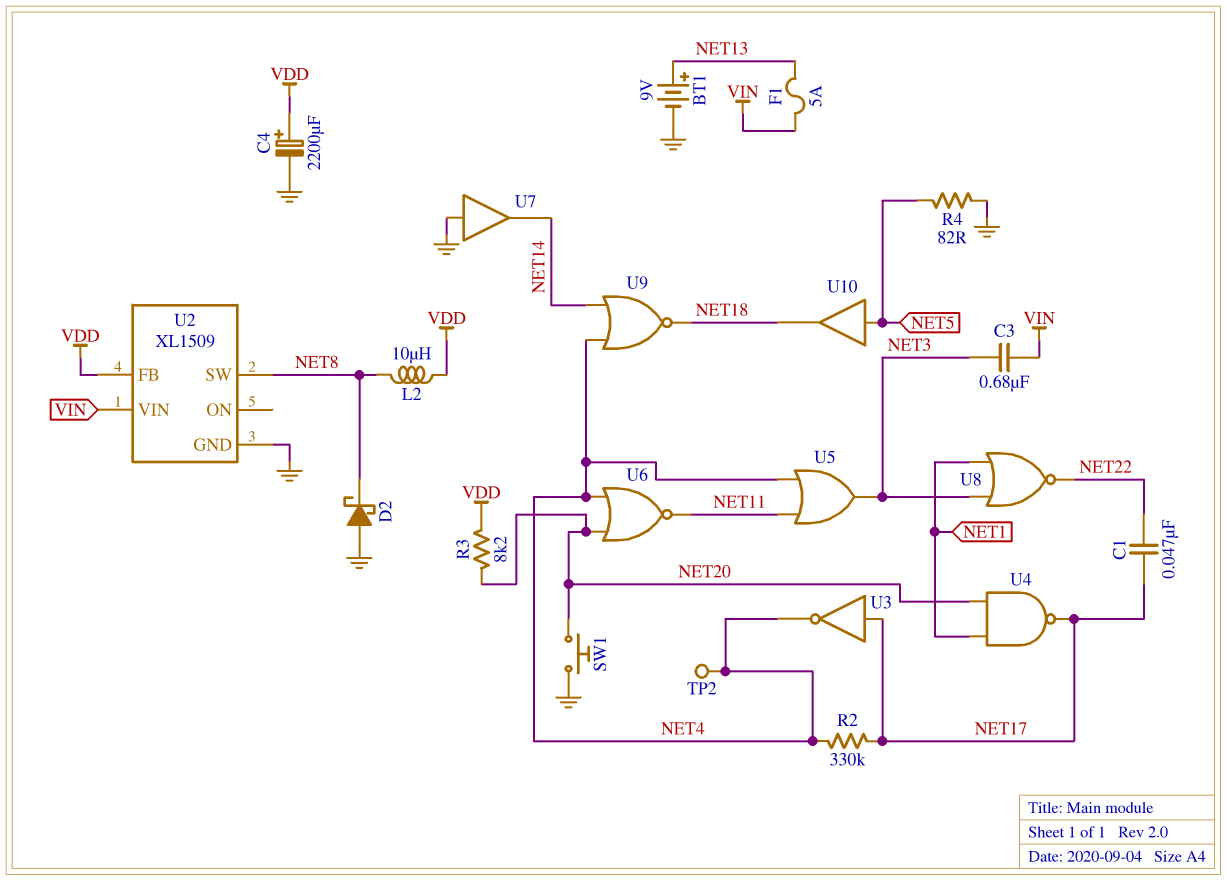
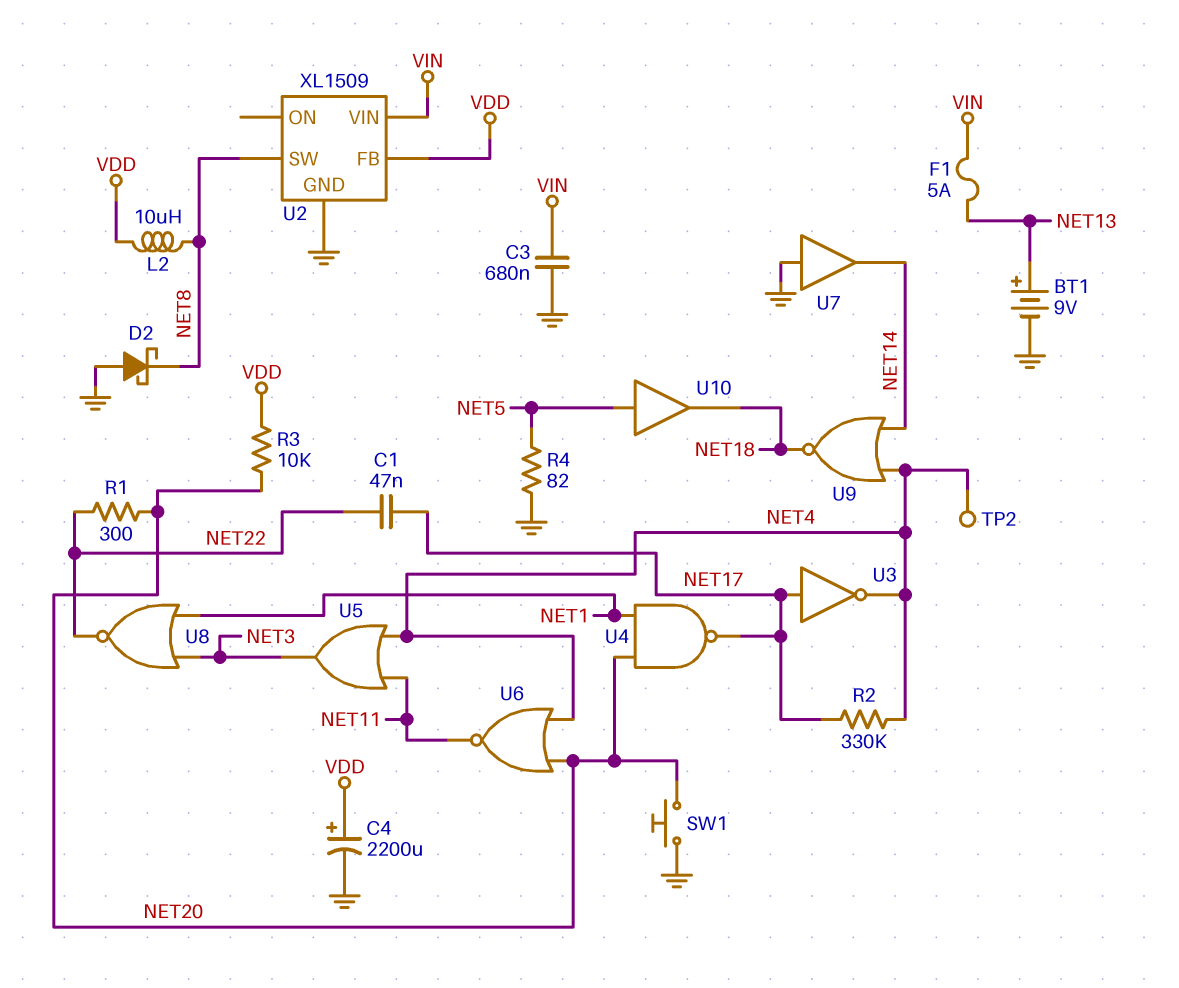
C3: 680nF (NET3, VIN) -> 680nF (GND, VIN)
R1: none -> 300 (NET20, NET22)
R3: 8.2k (NET20, VDD) -> 10k (NET20, VDD)

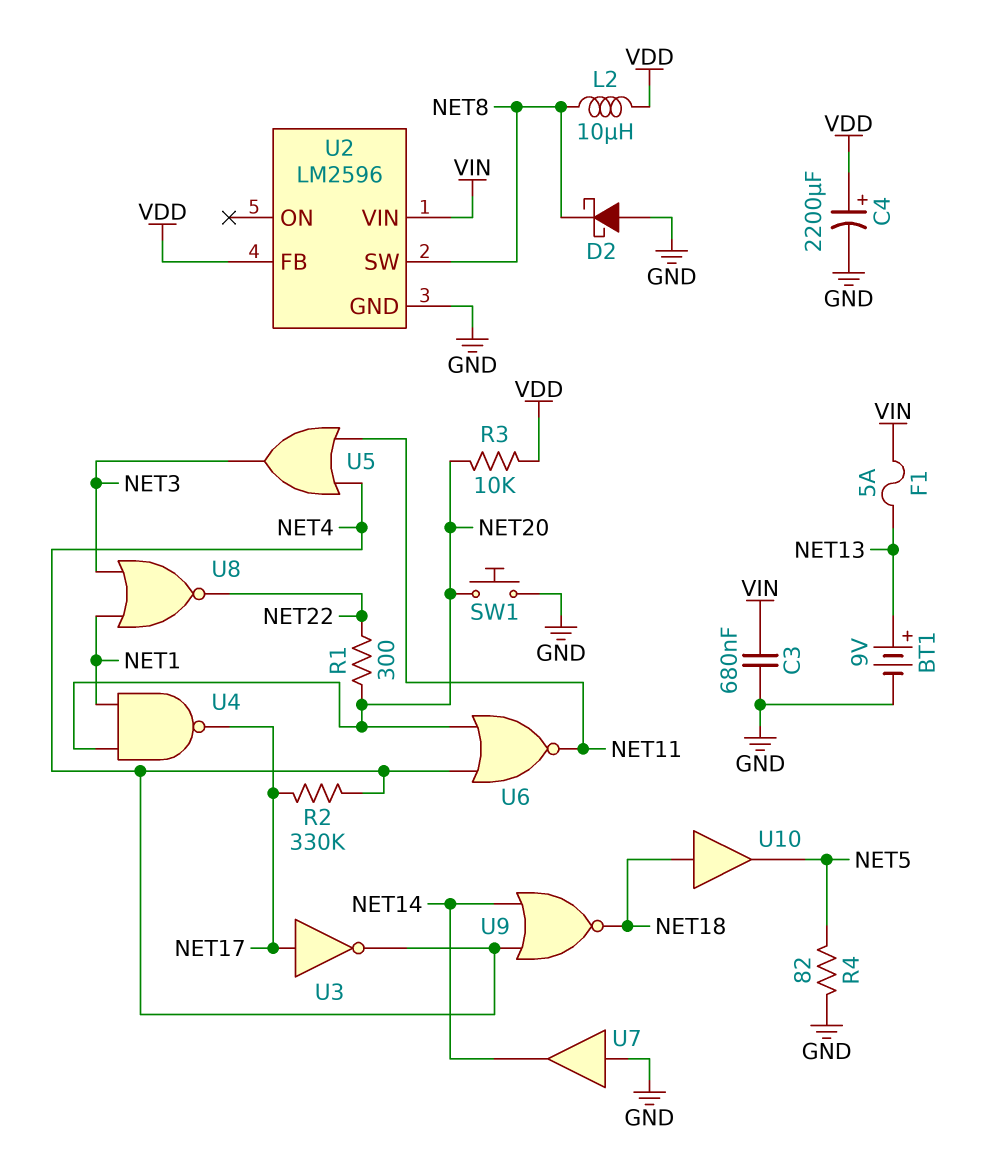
C1: 47nF (NET17, NET22) -> none
TP2: test point (NET4) -> none
U2: XL1509 -> LM2596
U10: buffer (in NET5, out NET18) -> buffer (in NET18, out NET5)

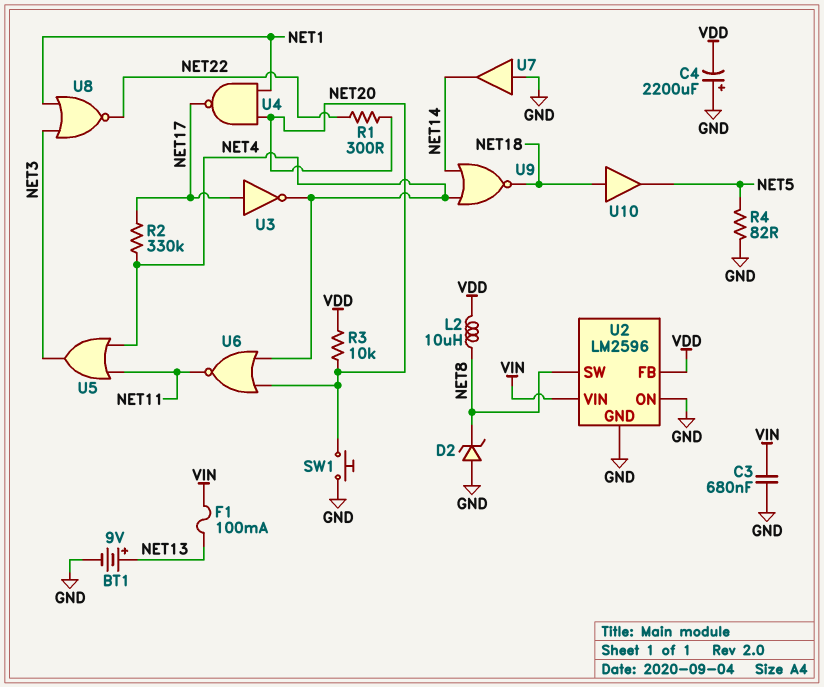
C4: 2200uF (plus VDD, minus GND) -> 2200uF (plus GND, minus VDD)
D2: schottky (A GND, K NET8) -> zener (A GND, K NET8)
F1: 5A (NET13, VIN) -> 100mA (NET13, VIN)
U2 pin ON: none -> GND

